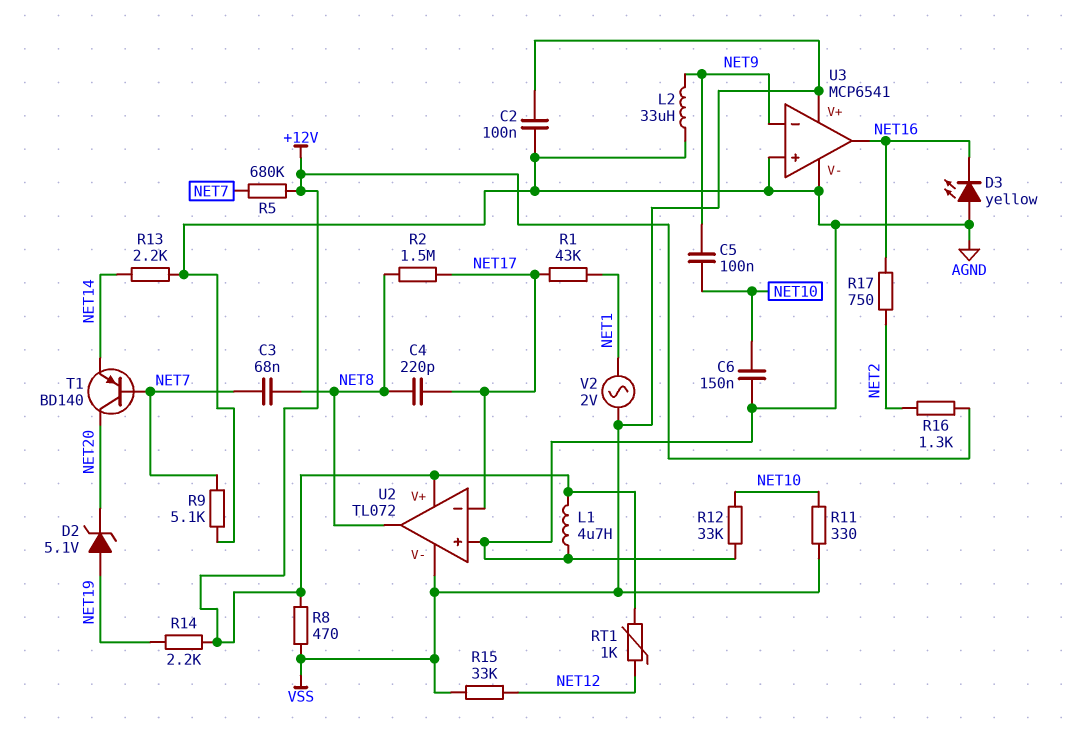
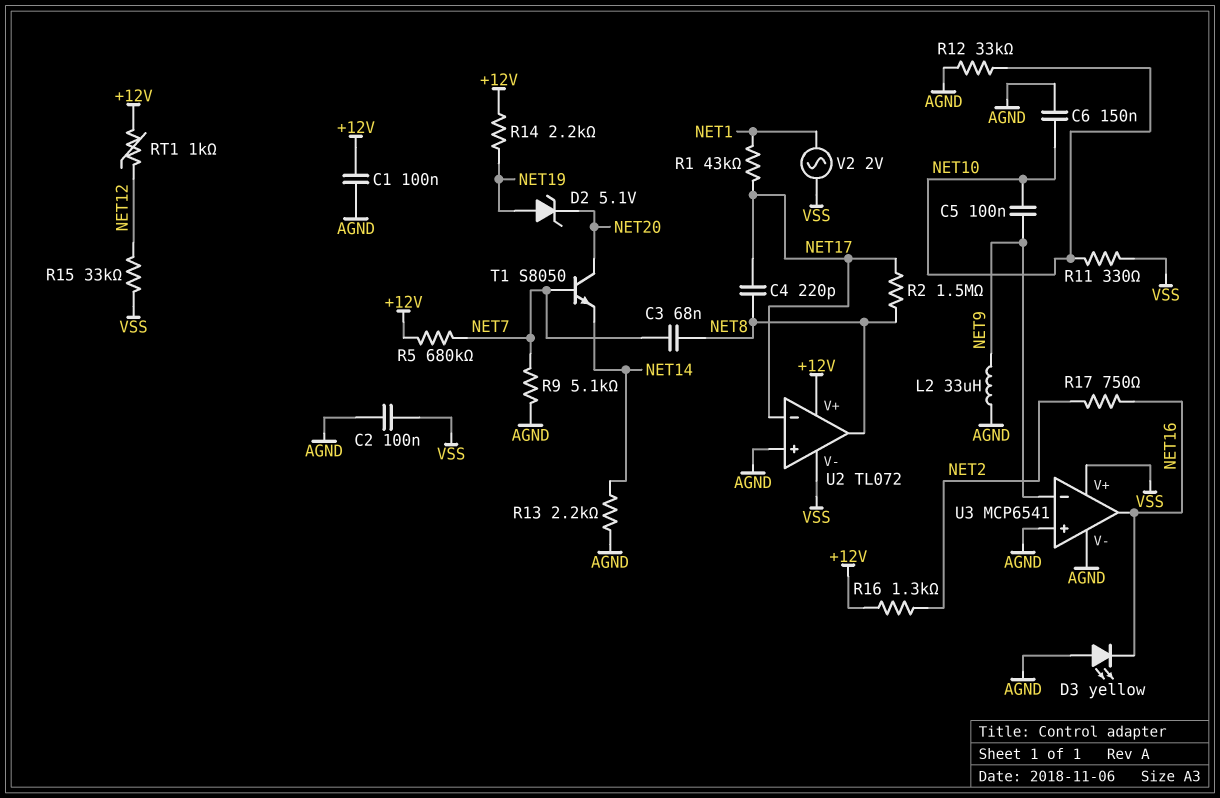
C1: none -> 100nF (+12V, AGND)
L1: 4.7uH (+12V, AGND) -> none
R8: 470 (+12V, VSS) -> none
T1: PNP BD140 (B NET7, C NET20, E NET14) -> NPN S8050 (B NET7, C NET20, E NET14)

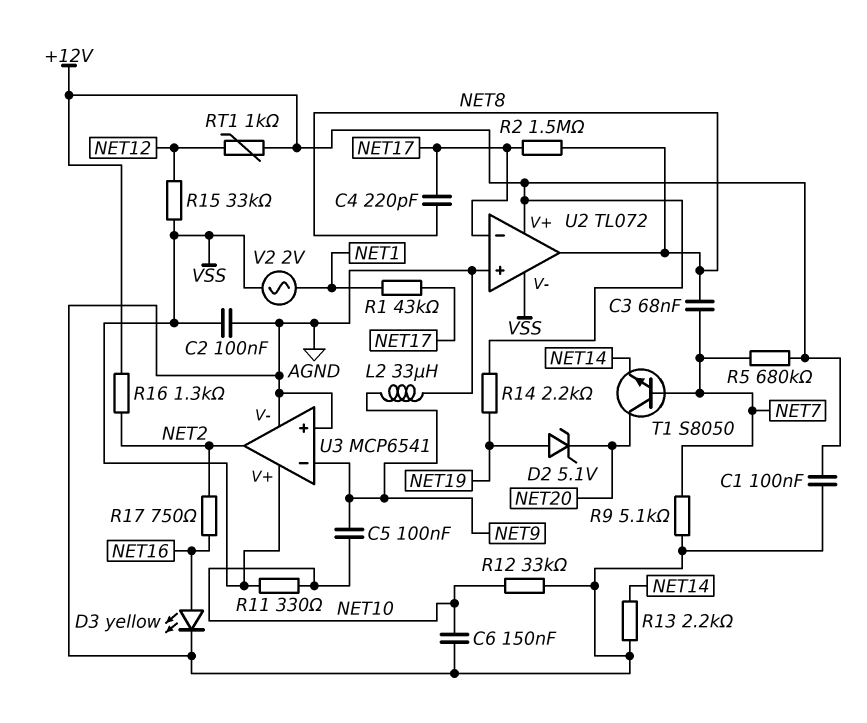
D3: LED yellow (A AGND, K NET16) -> LED yellow (A NET16, K AGND)
U3 pin out: NET16 -> NET2

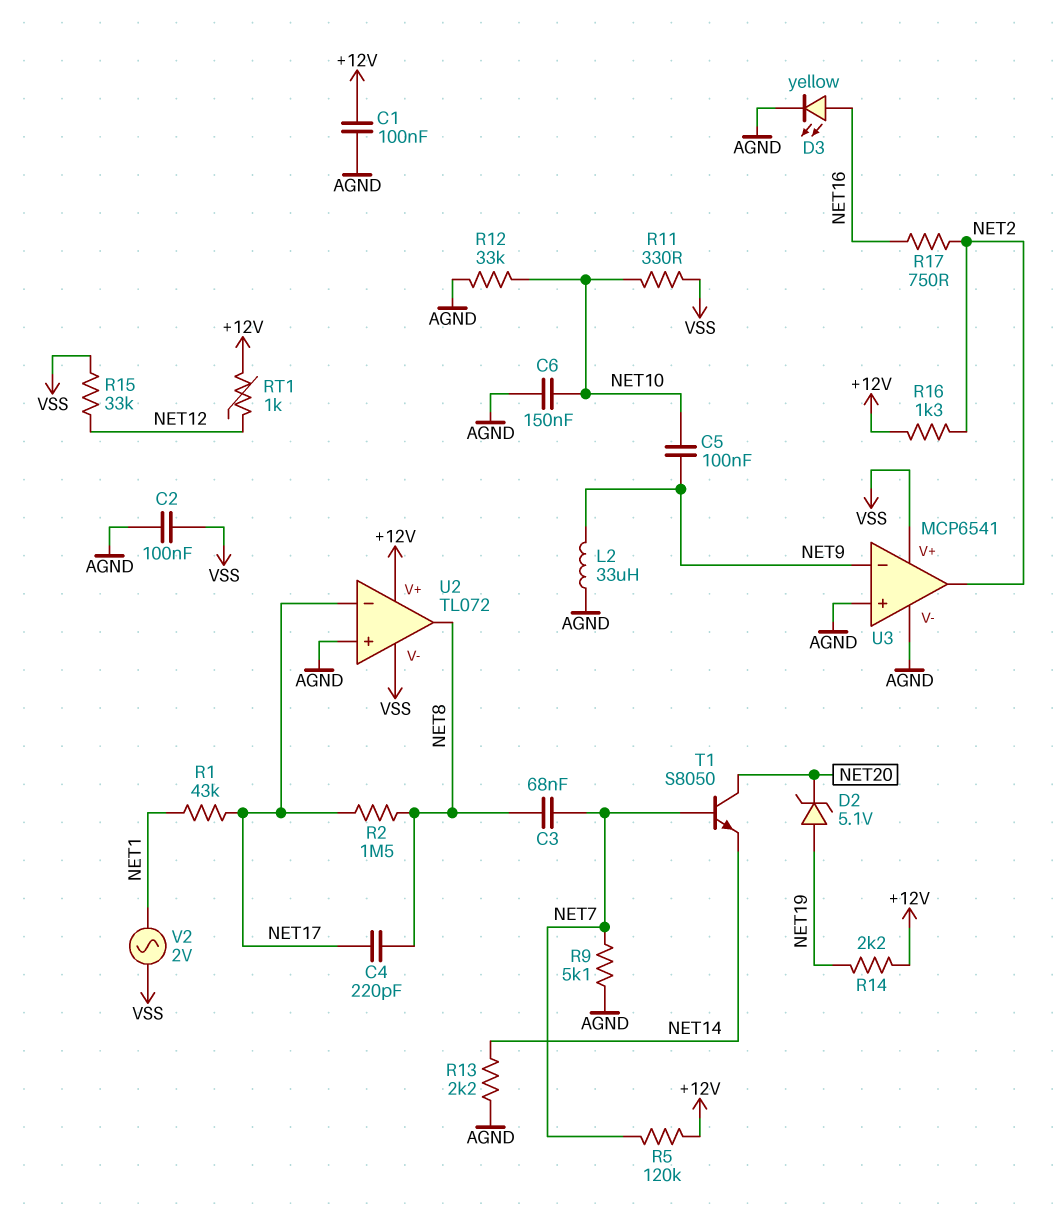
R5: 680k (+12V, NET7) -> 120k (+12V, NET7)

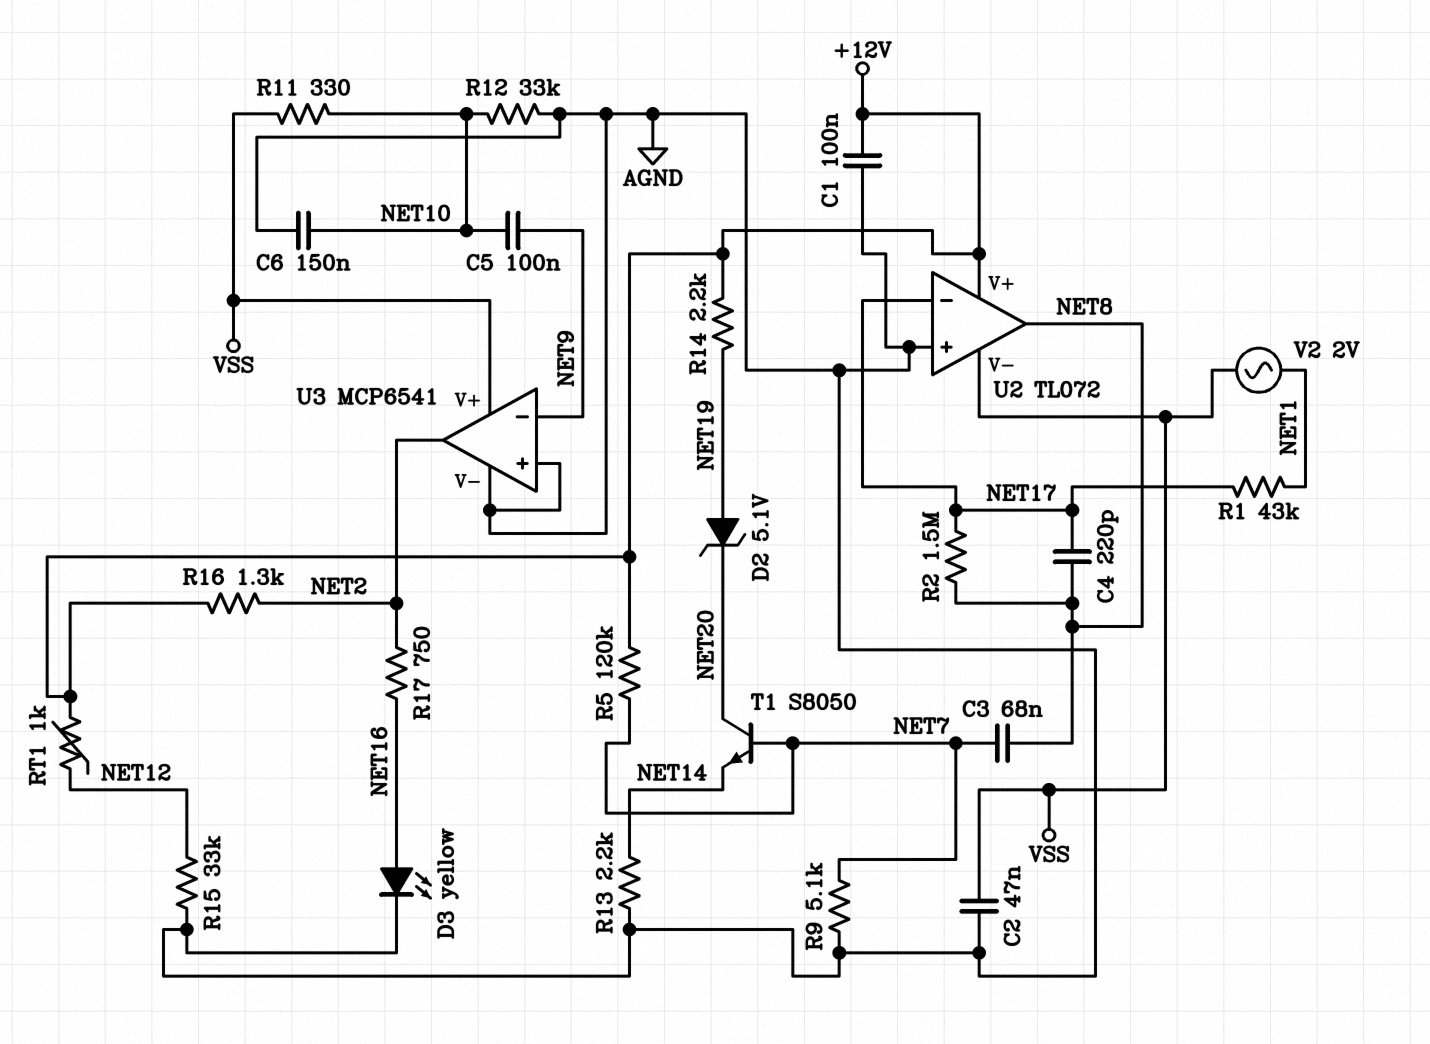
C2: 100nF (AGND, VSS) -> 47nF (AGND, VSS)
L2: 33uH (AGND, NET9) -> none
R15: 33k (NET12, VSS) -> 33k (AGND, NET12)

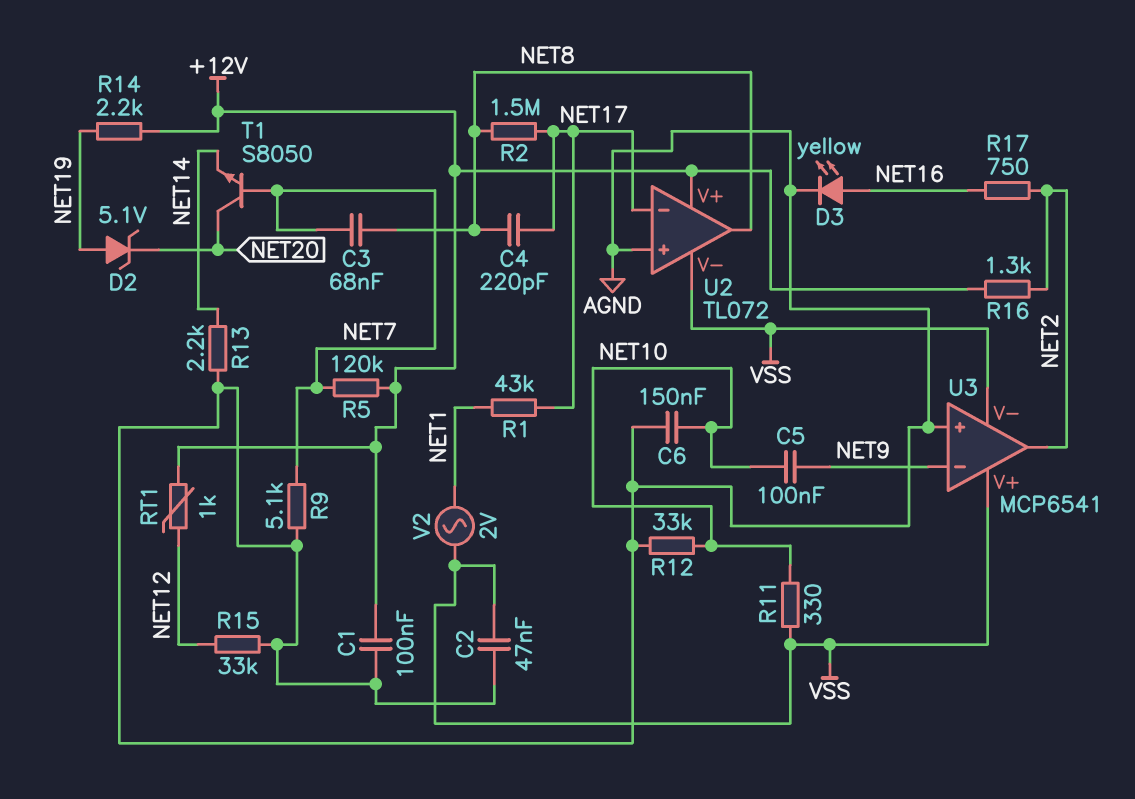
U3 pin V-: AGND -> VSS

